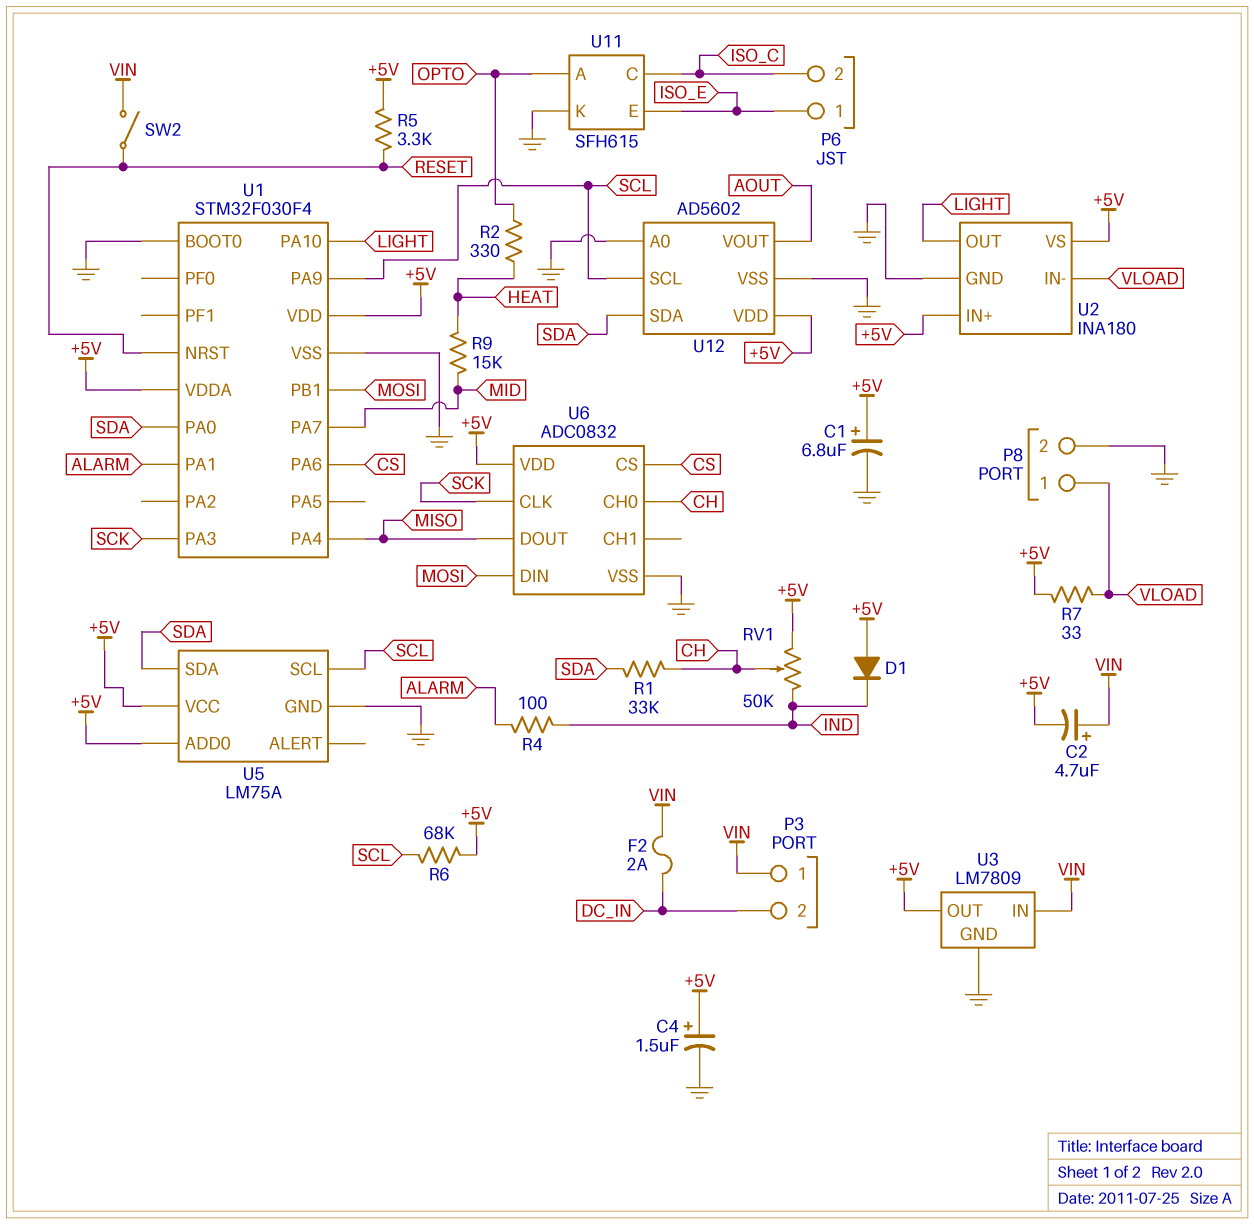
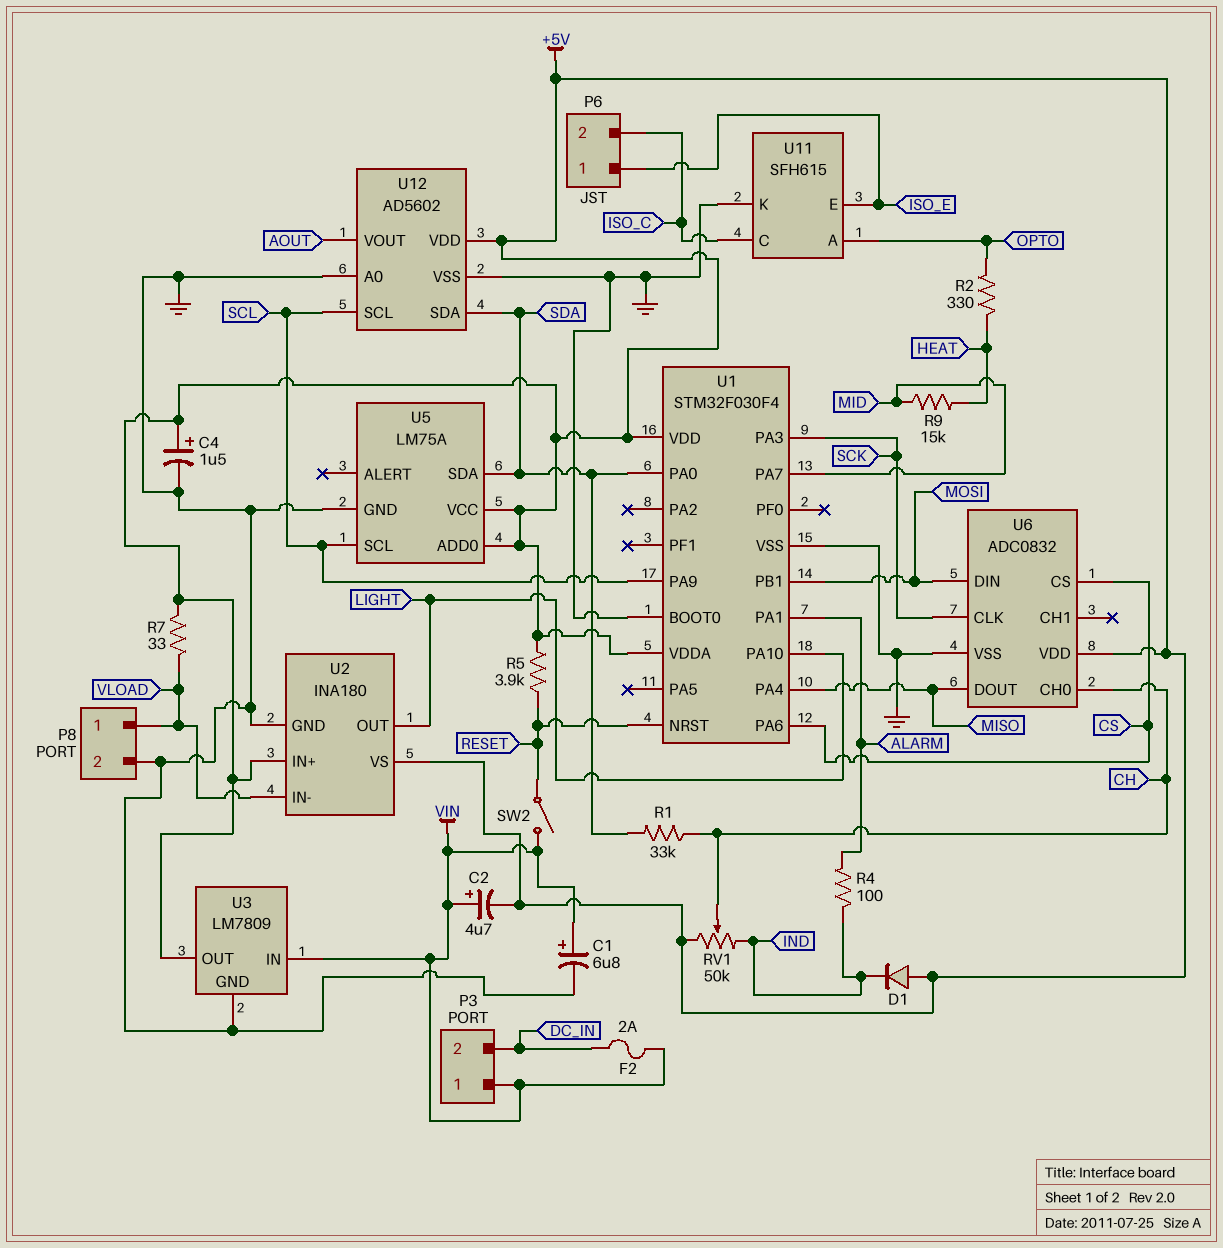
C1: 6.8uF (plus +5V, minus GND) -> 6.8uF (plus VIN, minus GND)
R5: 3.3k (+5V, RESET) -> 3.9k (+5V, RESET)
R6: 68k (+5V, SCL) -> none

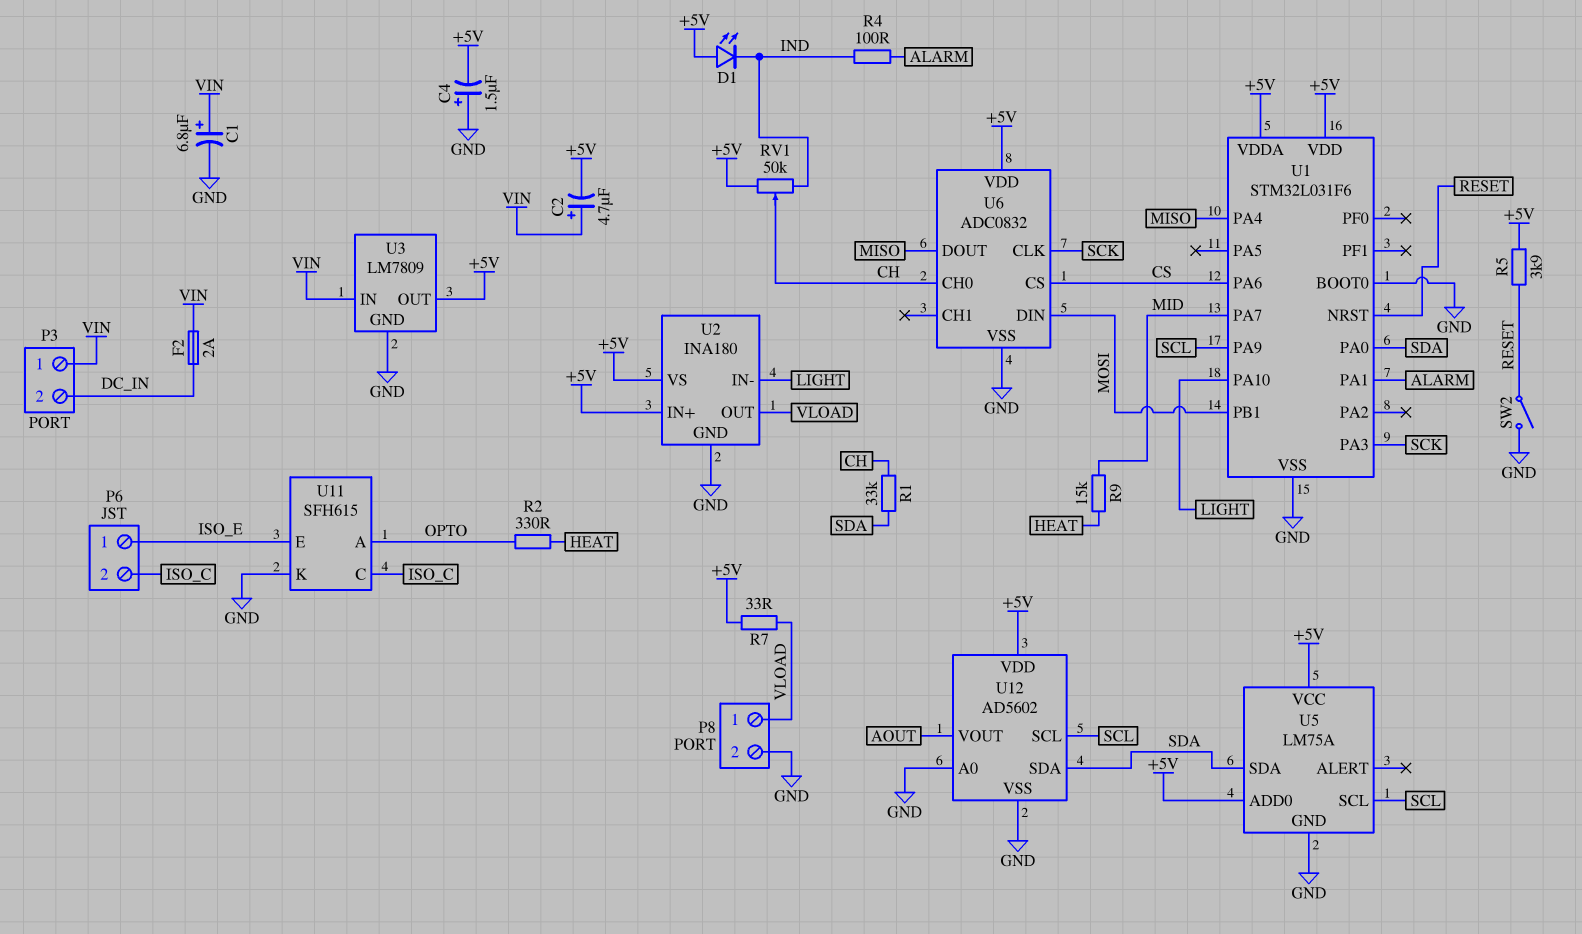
C4: 1.5uF (plus +5V, minus GND) -> 1.5uF (plus GND, minus +5V)
D1: diode (A +5V, K IND) -> LED (A +5V, K IND)
SW2: switch (RESET, VIN) -> switch (GND, RESET)
U1: STM32F030F4 -> STM32L031F6
U2 pin IN-: VLOAD -> LIGHT
U2 pin OUT: LIGHT -> VLOAD

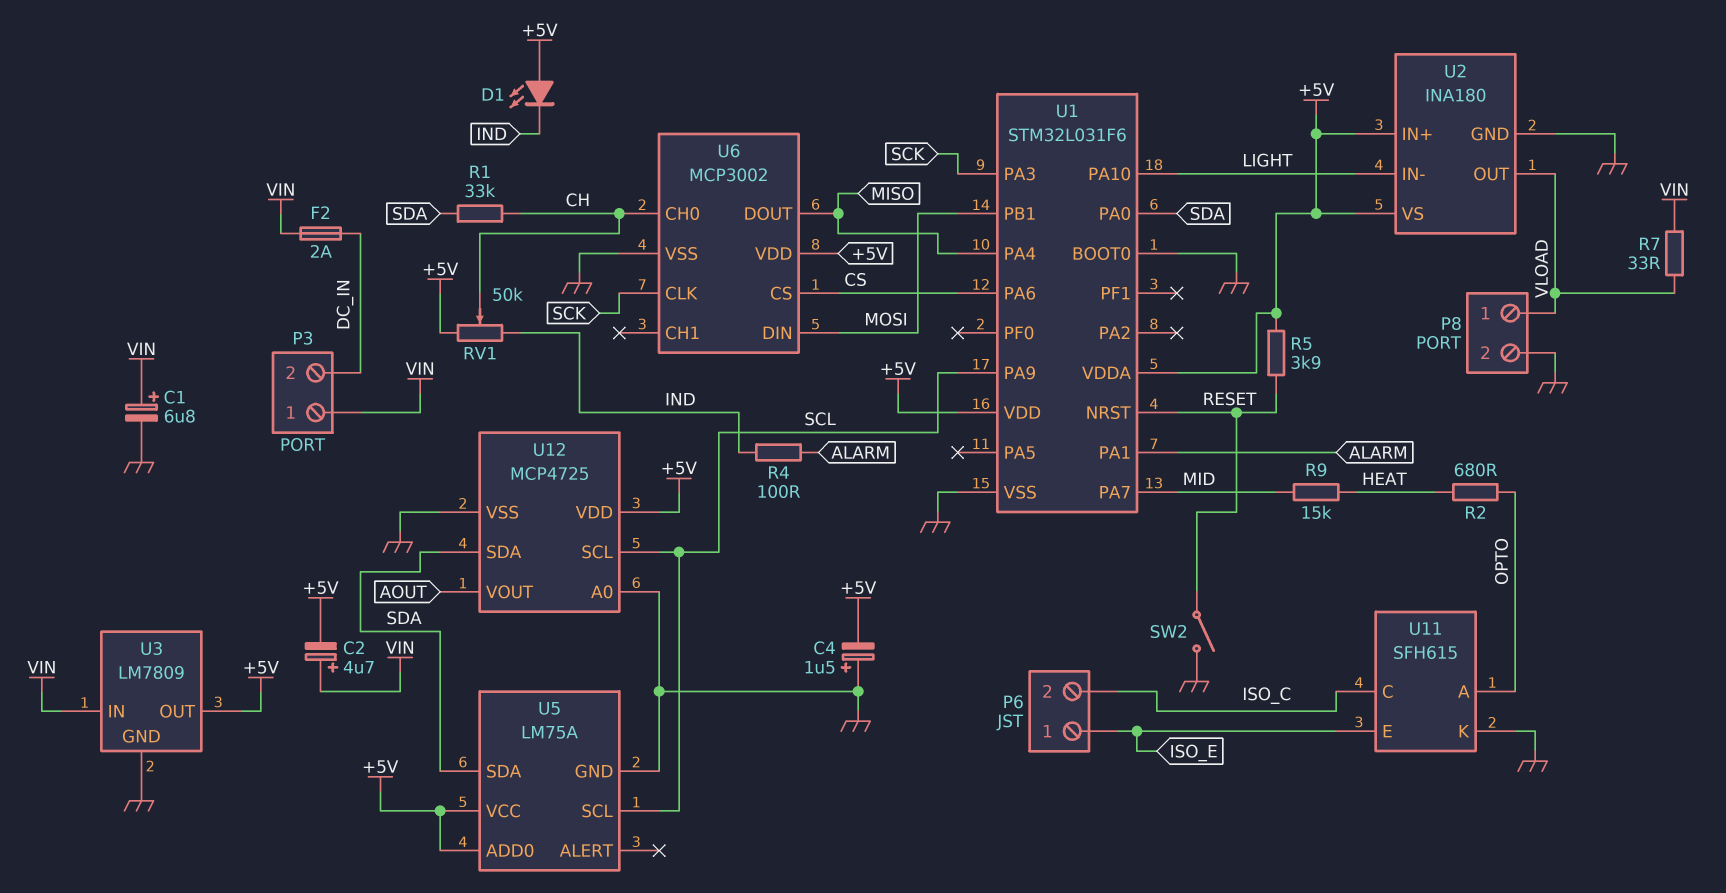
R2: 330 (HEAT, OPTO) -> 680 (HEAT, OPTO)
R7: 33 (+5V, VLOAD) -> 33 (VIN, VLOAD)
U6: ADC0832 -> MCP3002
U12: AD5602 -> MCP4725

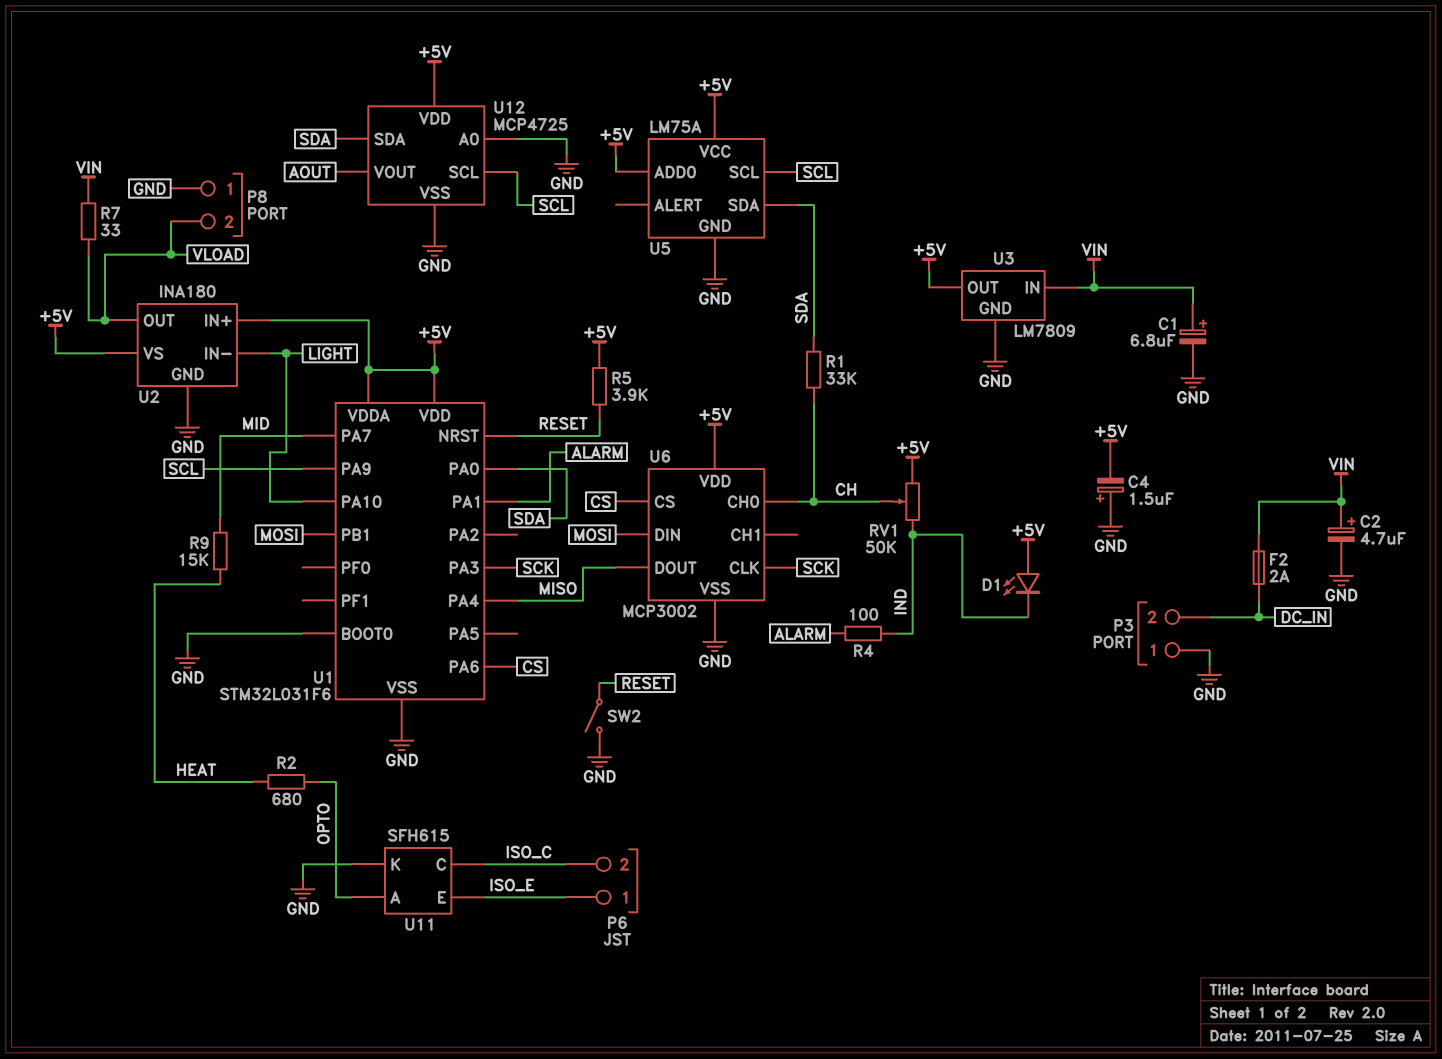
C2: 4.7uF (plus VIN, minus +5V) -> 4.7uF (plus VIN, minus GND)
P3 pin 1: VIN -> GND
P8 pin 1: VLOAD -> GND
P8 pin 2: GND -> VLOAD

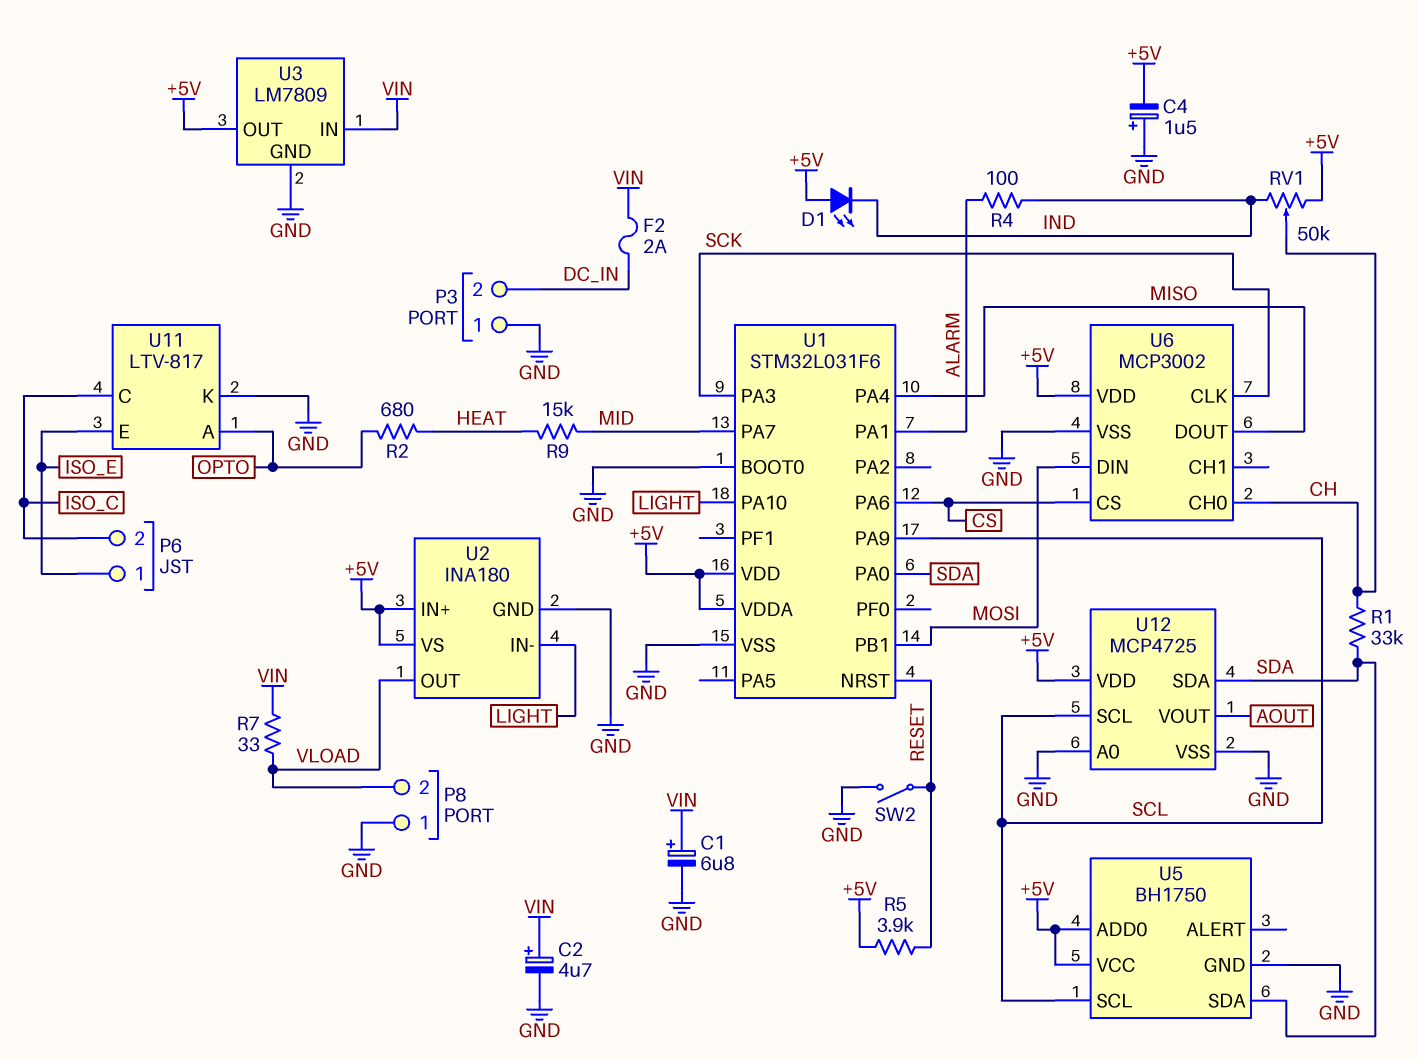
U5: LM75A -> BH1750
U11: SFH615 -> LTV-817

